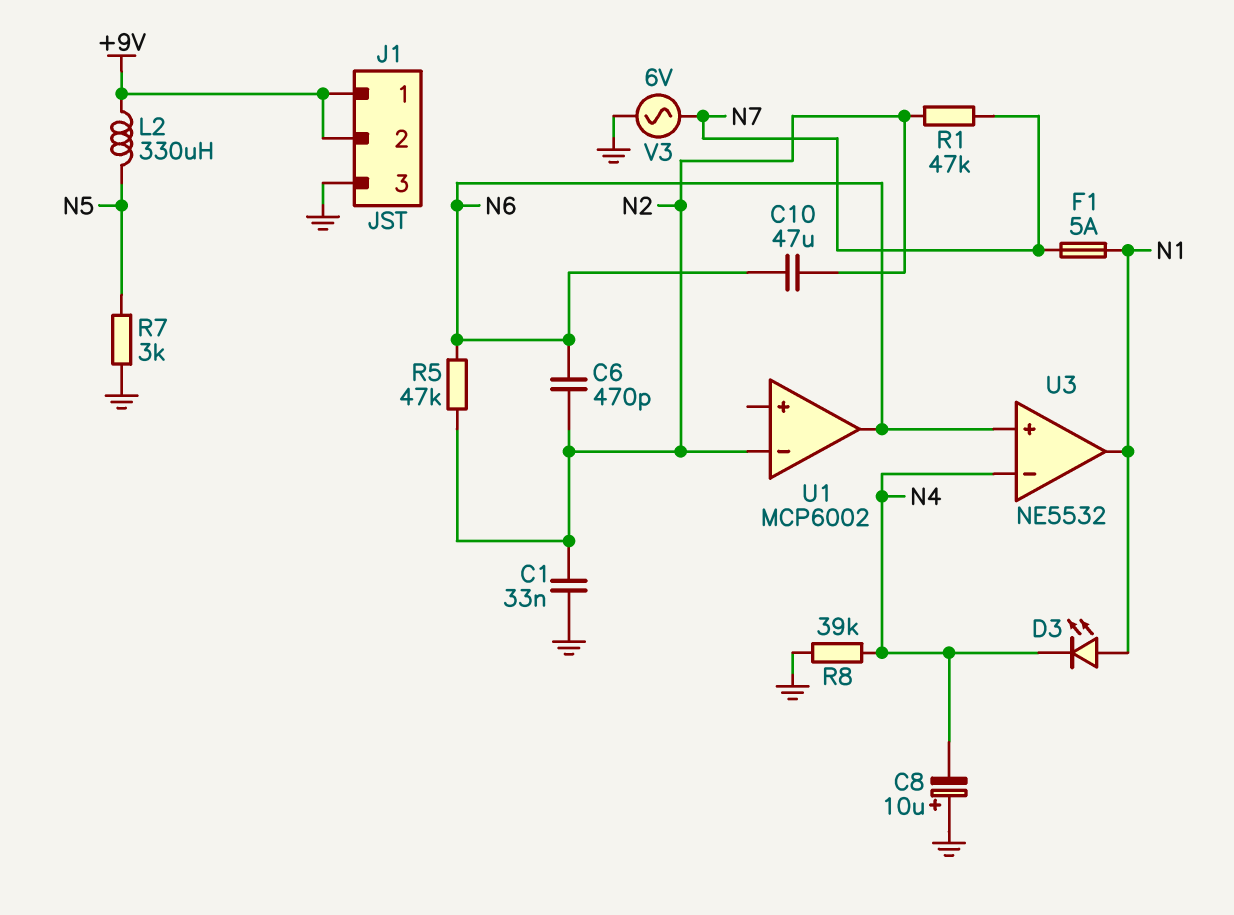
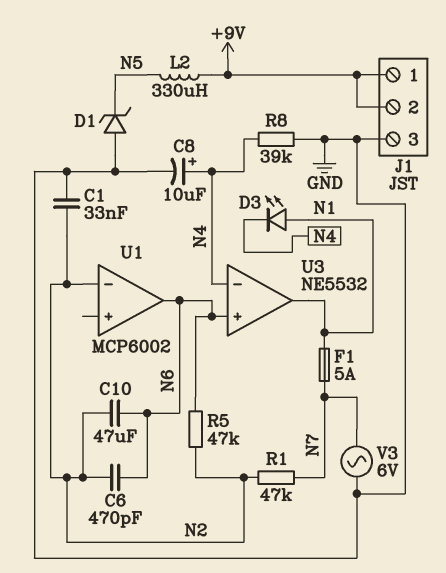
C8: 10uF (plus GND, minus N4) -> 10uF (plus N4, minus GND)
D1: none -> zener (A GND, K N5)
R7: 3k (GND, N5) -> none

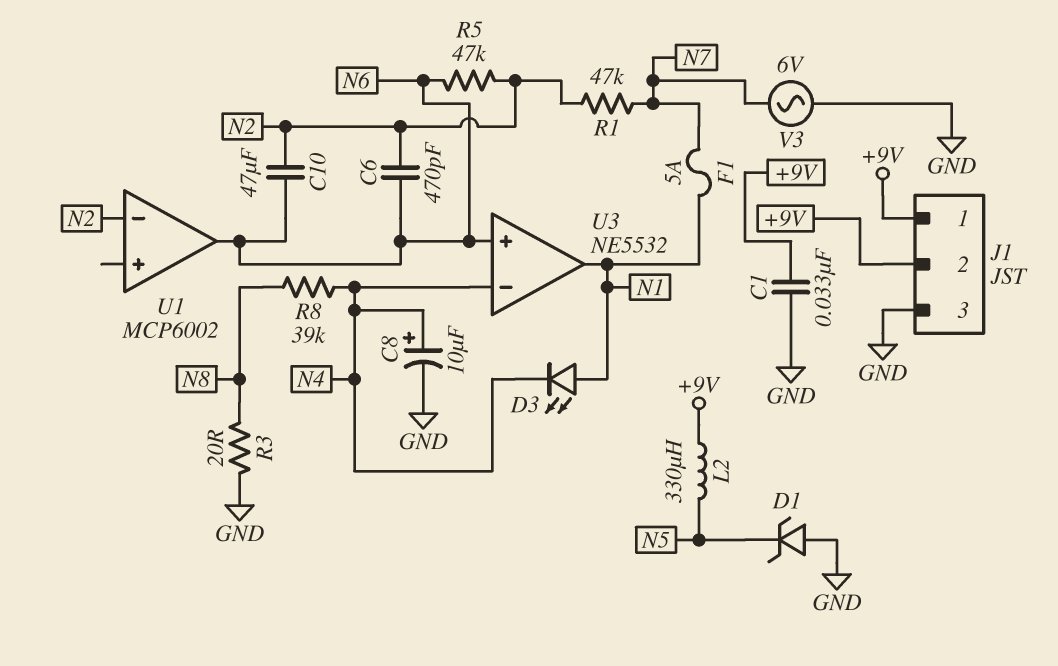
C1: 33nF (GND, N2) -> 33nF (+9V, GND)
R3: none -> 20 (GND, N8)
R8: 39k (GND, N4) -> 39k (N4, N8)

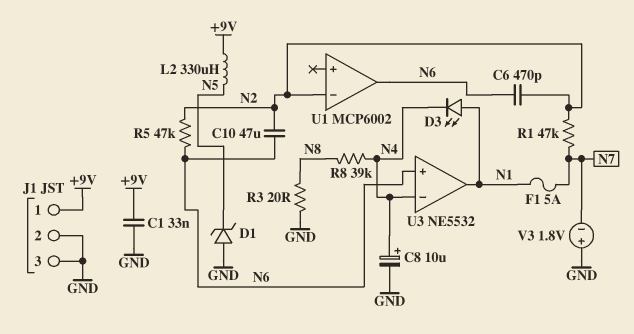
J1 pin 2: +9V -> GND
V3: AC 6V (GND, N7) -> 1.8V (plus GND, minus N7)

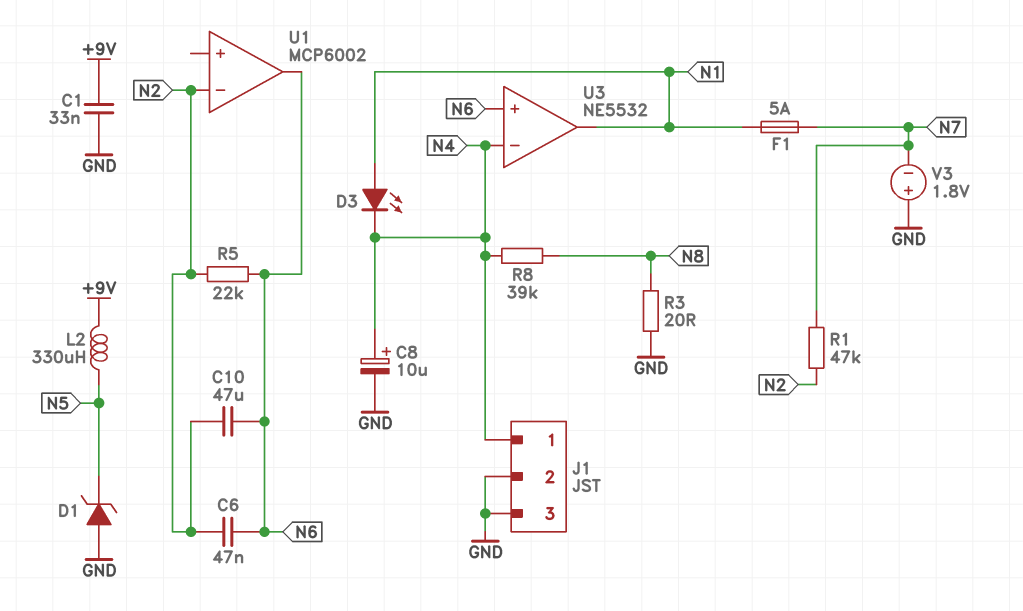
C6: 470pF (N2, N6) -> 47nF (N2, N6)
J1 pin 1: +9V -> N4
R5: 47k (N2, N6) -> 22k (N2, N6)

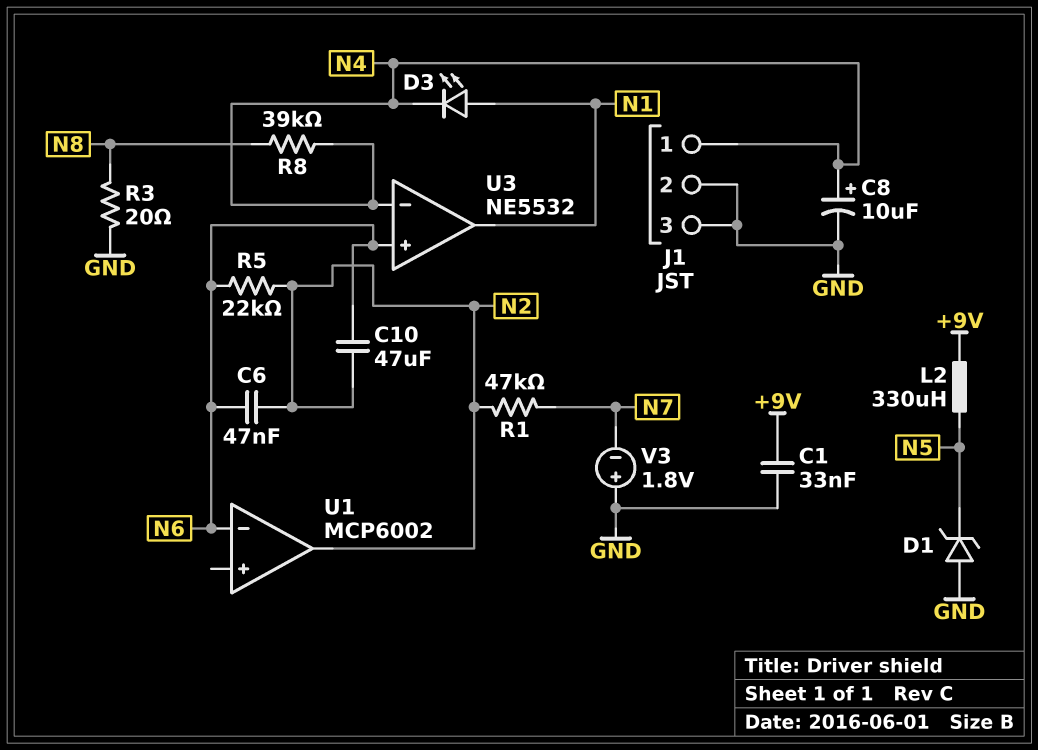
F1: 5A (N1, N7) -> none
U1 pin in-: N2 -> N6
U1 pin out: N6 -> N2

